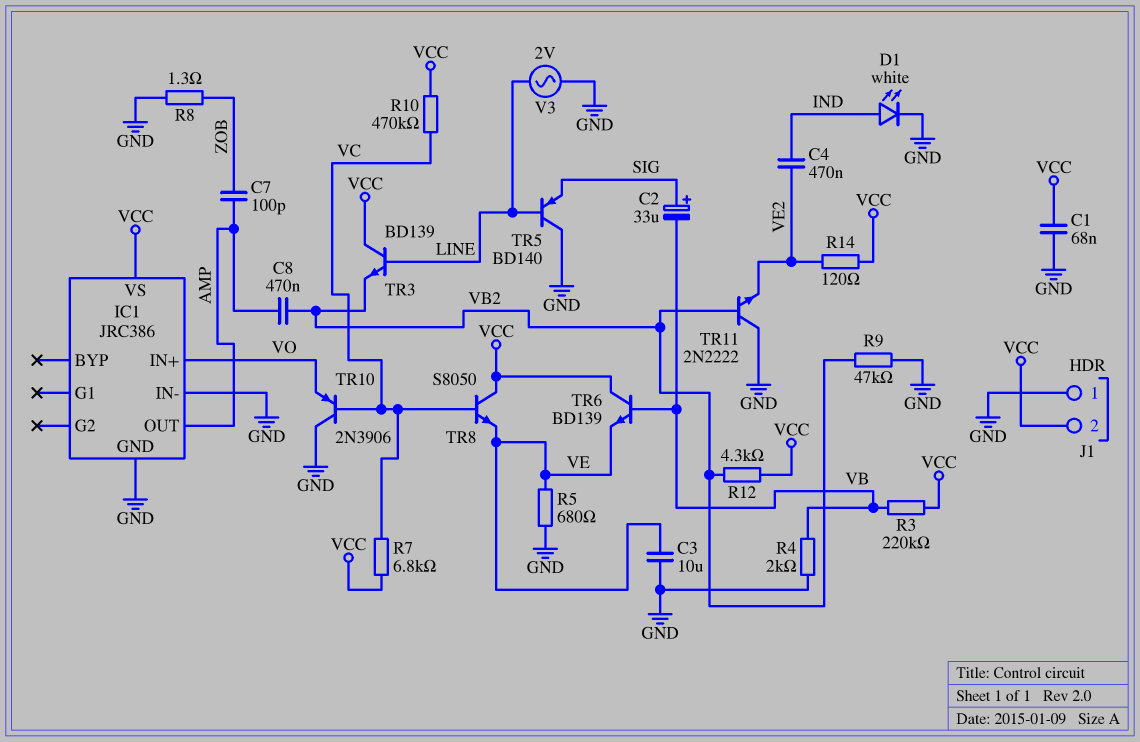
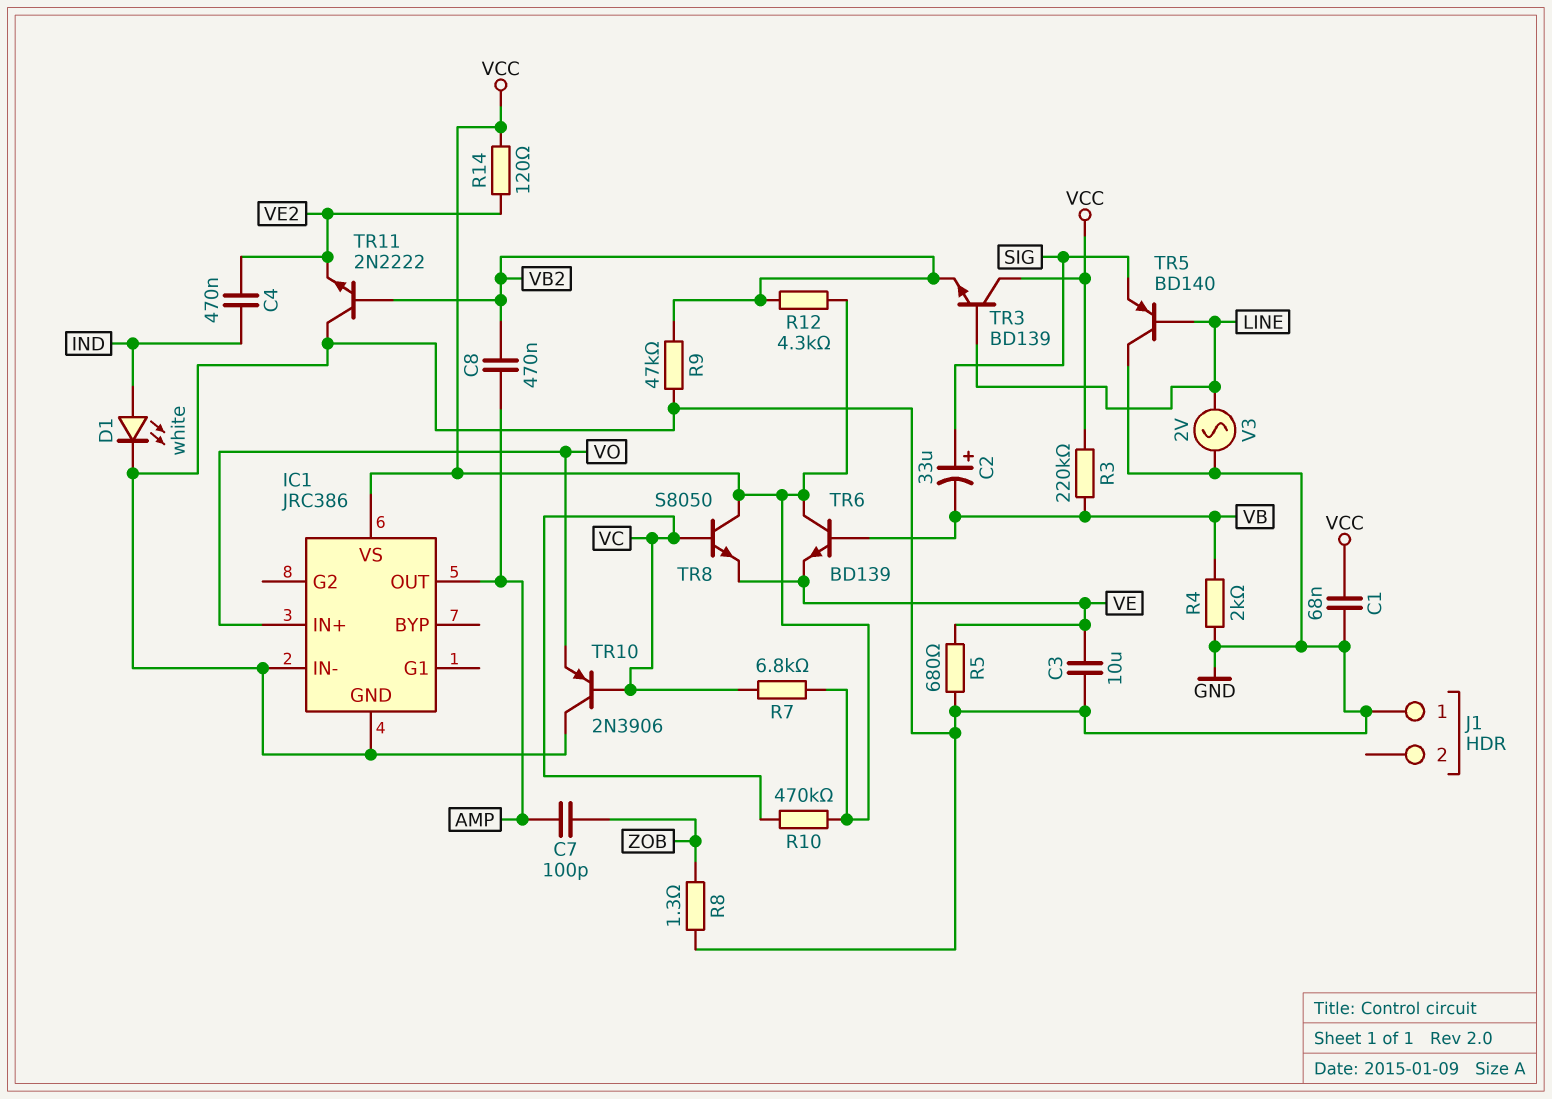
J1 pin 2: VCC -> none

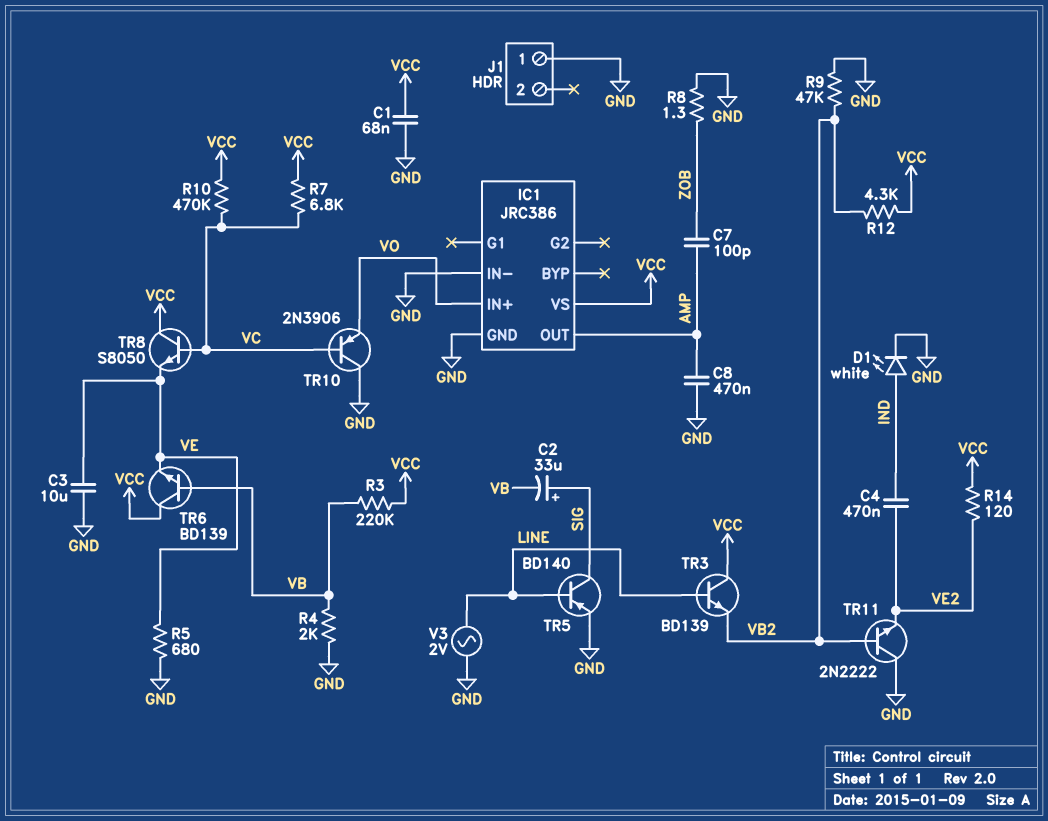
C8: 470nF (AMP, VB2) -> 470nF (AMP, GND)
TR5: PNP BD140 (B LINE, C GND, E SIG) -> PNP BD140 (B LINE, C SIG, E GND)

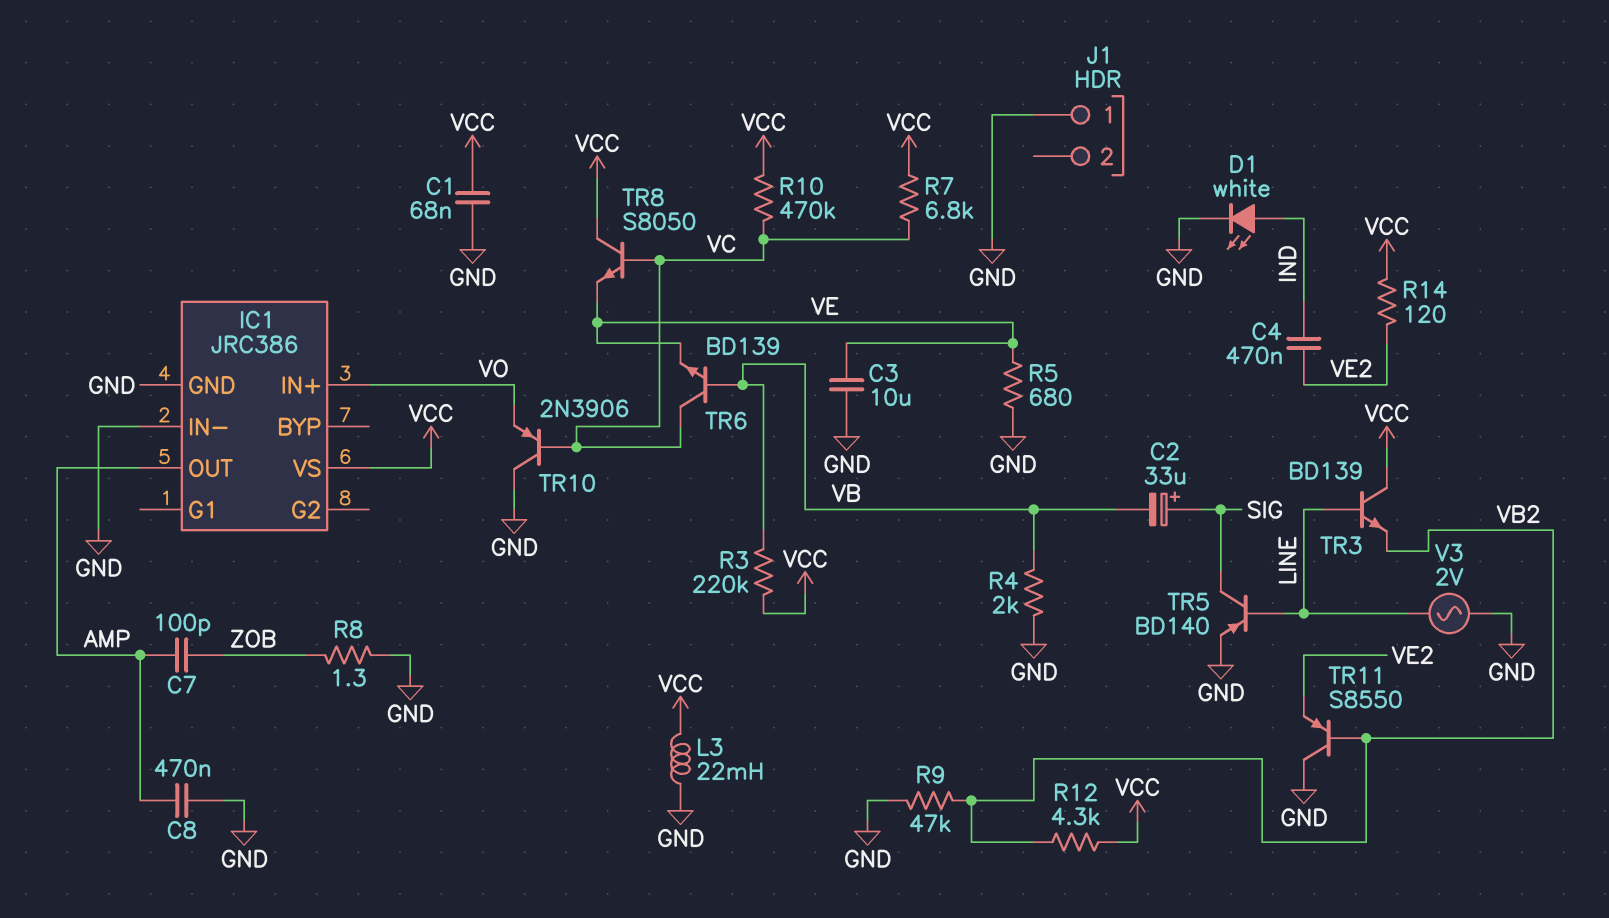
L3: none -> 22mH (GND, VCC)
TR6: NPN BD139 (B VB, C VCC, E VE) -> NPN BD139 (B VB, C VC, E VE)
TR11: NPN 2N2222 (B VB2, C GND, E VE2) -> PNP S8550 (B VB2, C GND, E VE2)

